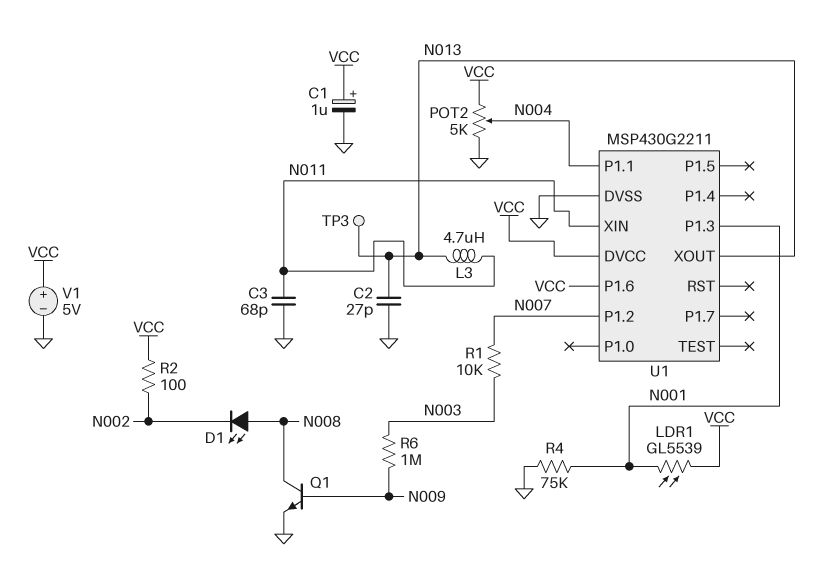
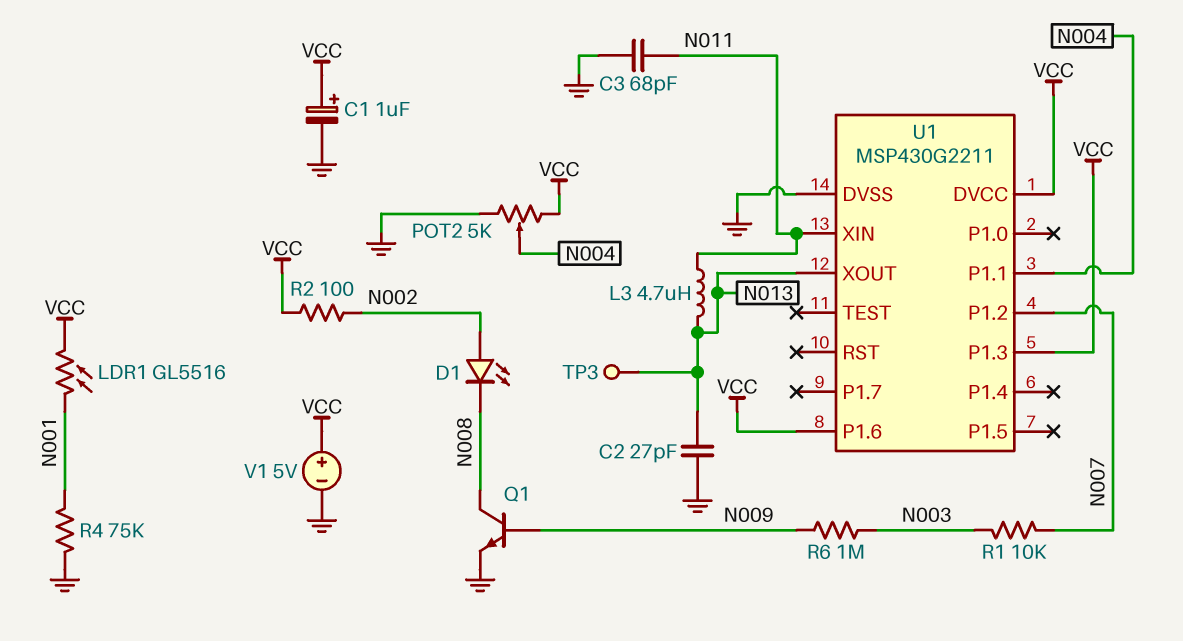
D1: LED (A N008, K N002) -> LED (A N002, K N008)
LDR1: GL5539 (N001, VCC) -> GL5516 (N001, VCC)
U1 pin P1.3: N001 -> VCC

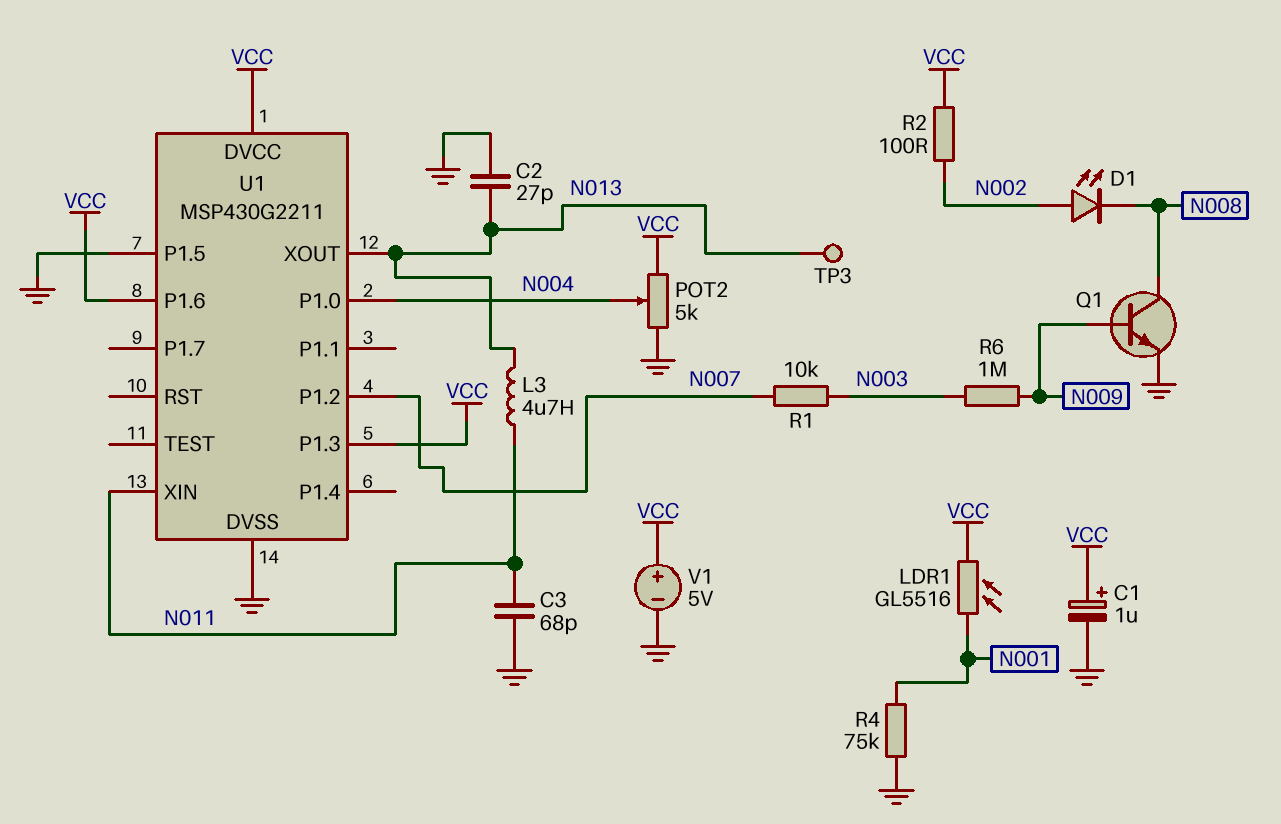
U1 pin P1.0: none -> N004
U1 pin P1.1: N004 -> none
U1 pin P1.5: none -> GND

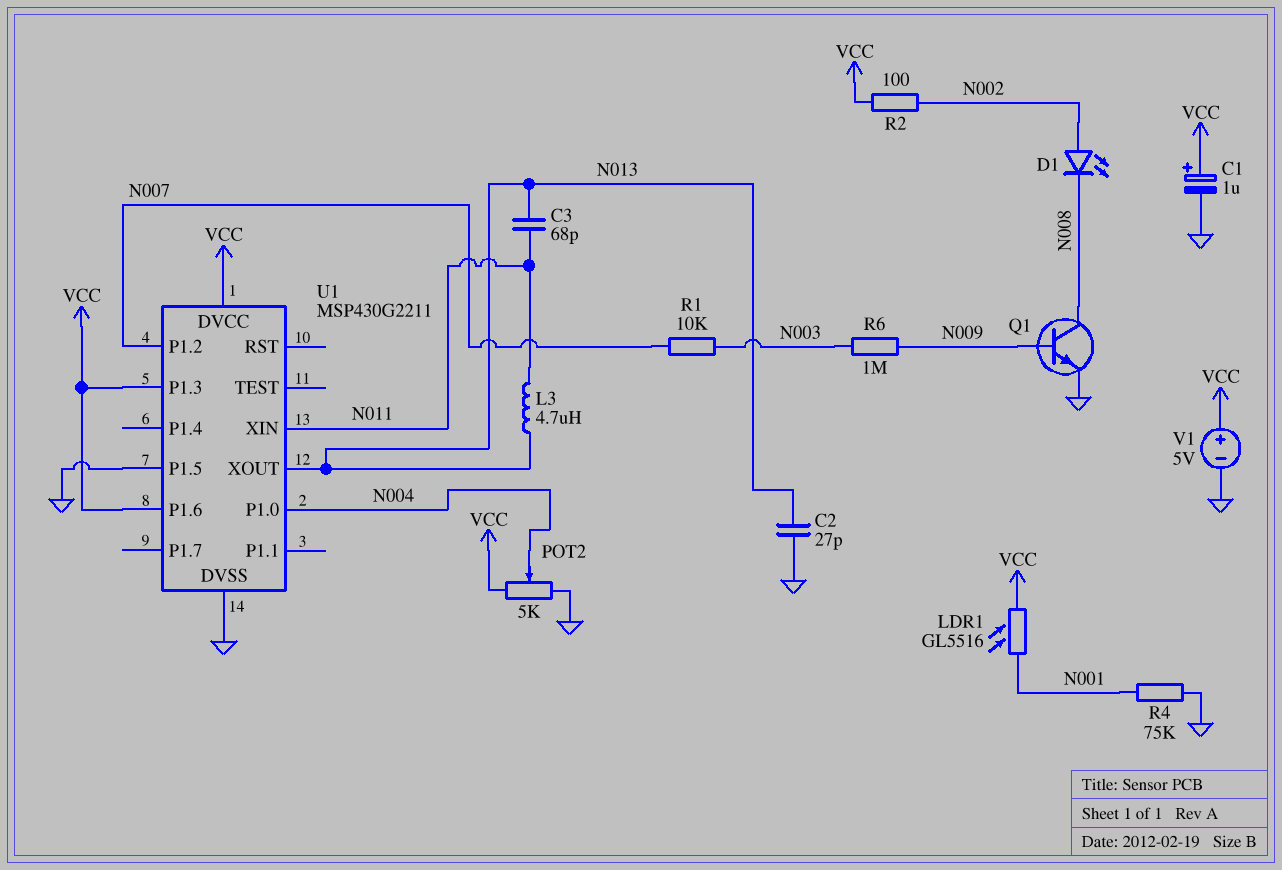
C3: 68pF (GND, N011) -> 68pF (N011, N013)
TP3: test point (N013) -> none

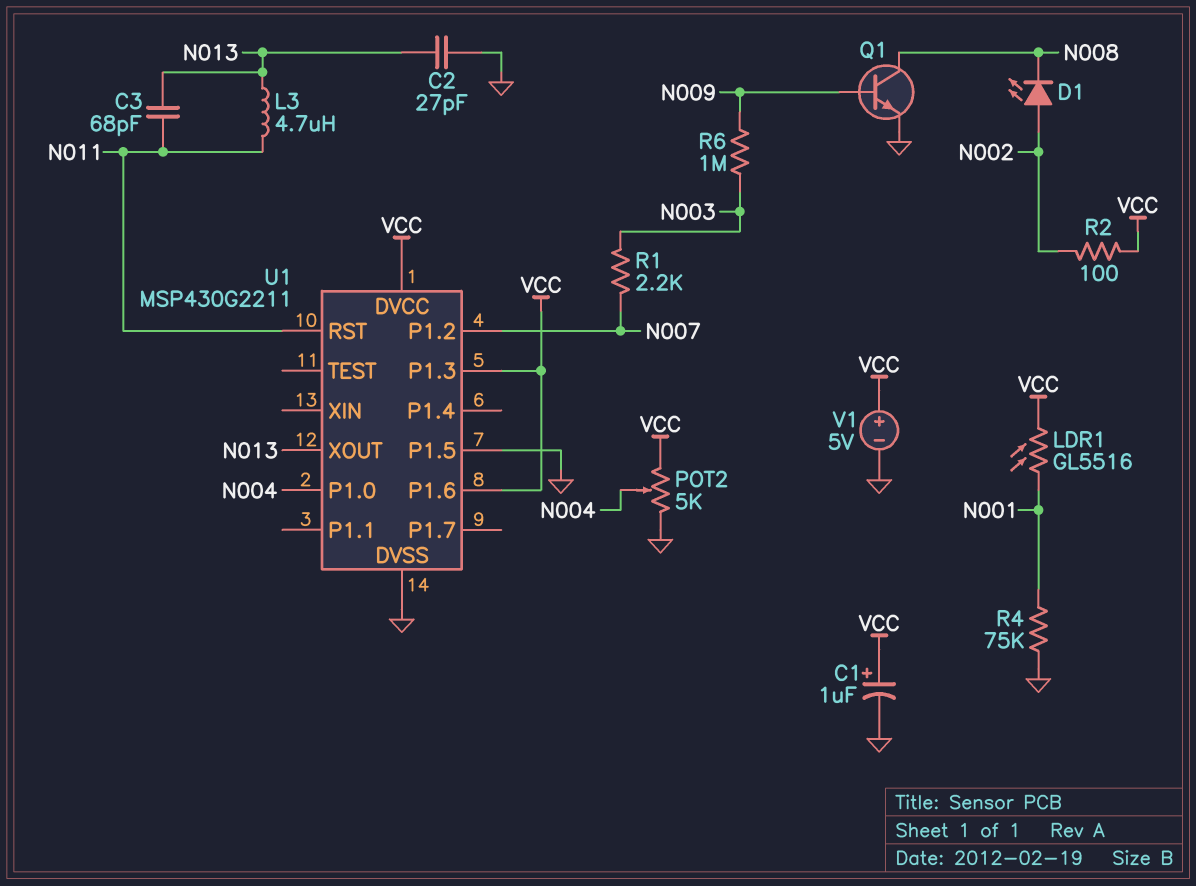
R1: 10k (N003, N007) -> 2.2k (N003, N007)
U1 pin RST: none -> N011
U1 pin XIN: N011 -> none

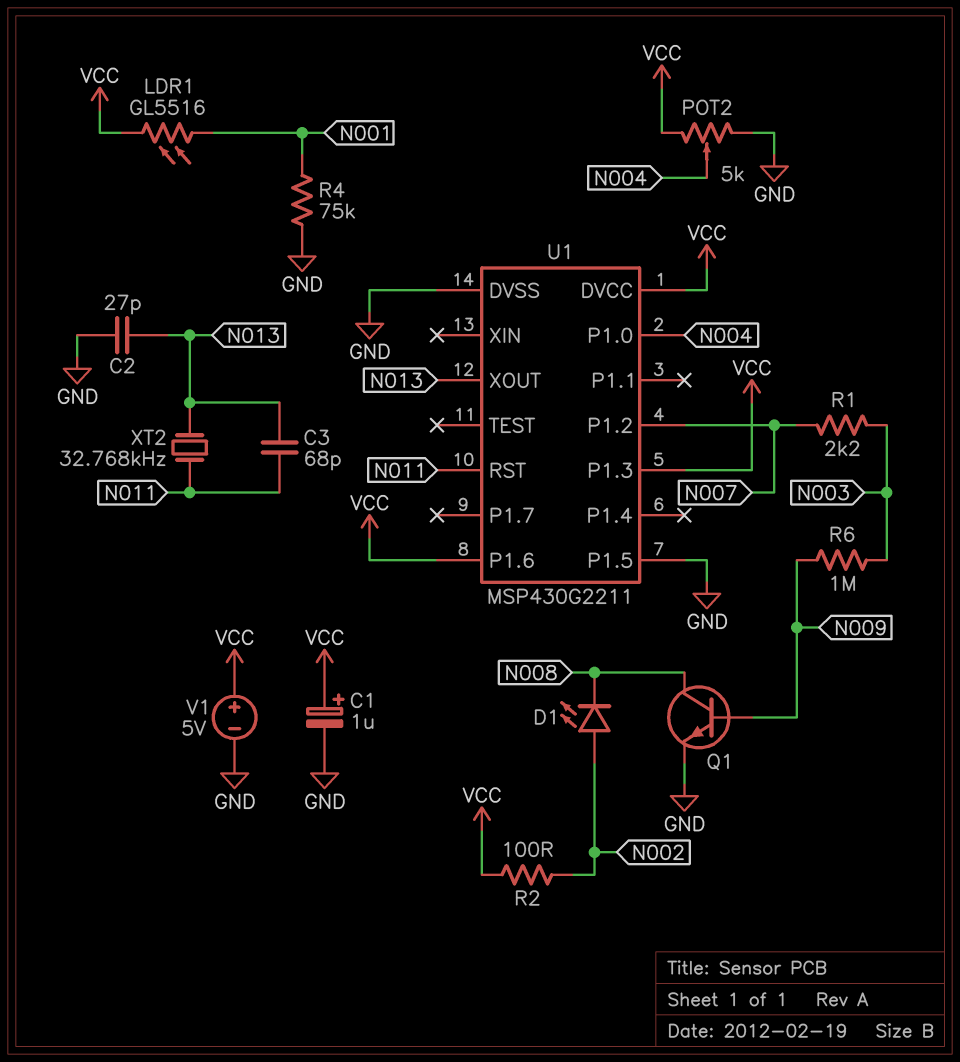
L3: 4.7uH (N011, N013) -> none
XT2: none -> 32.768kHz (N011, N013)

